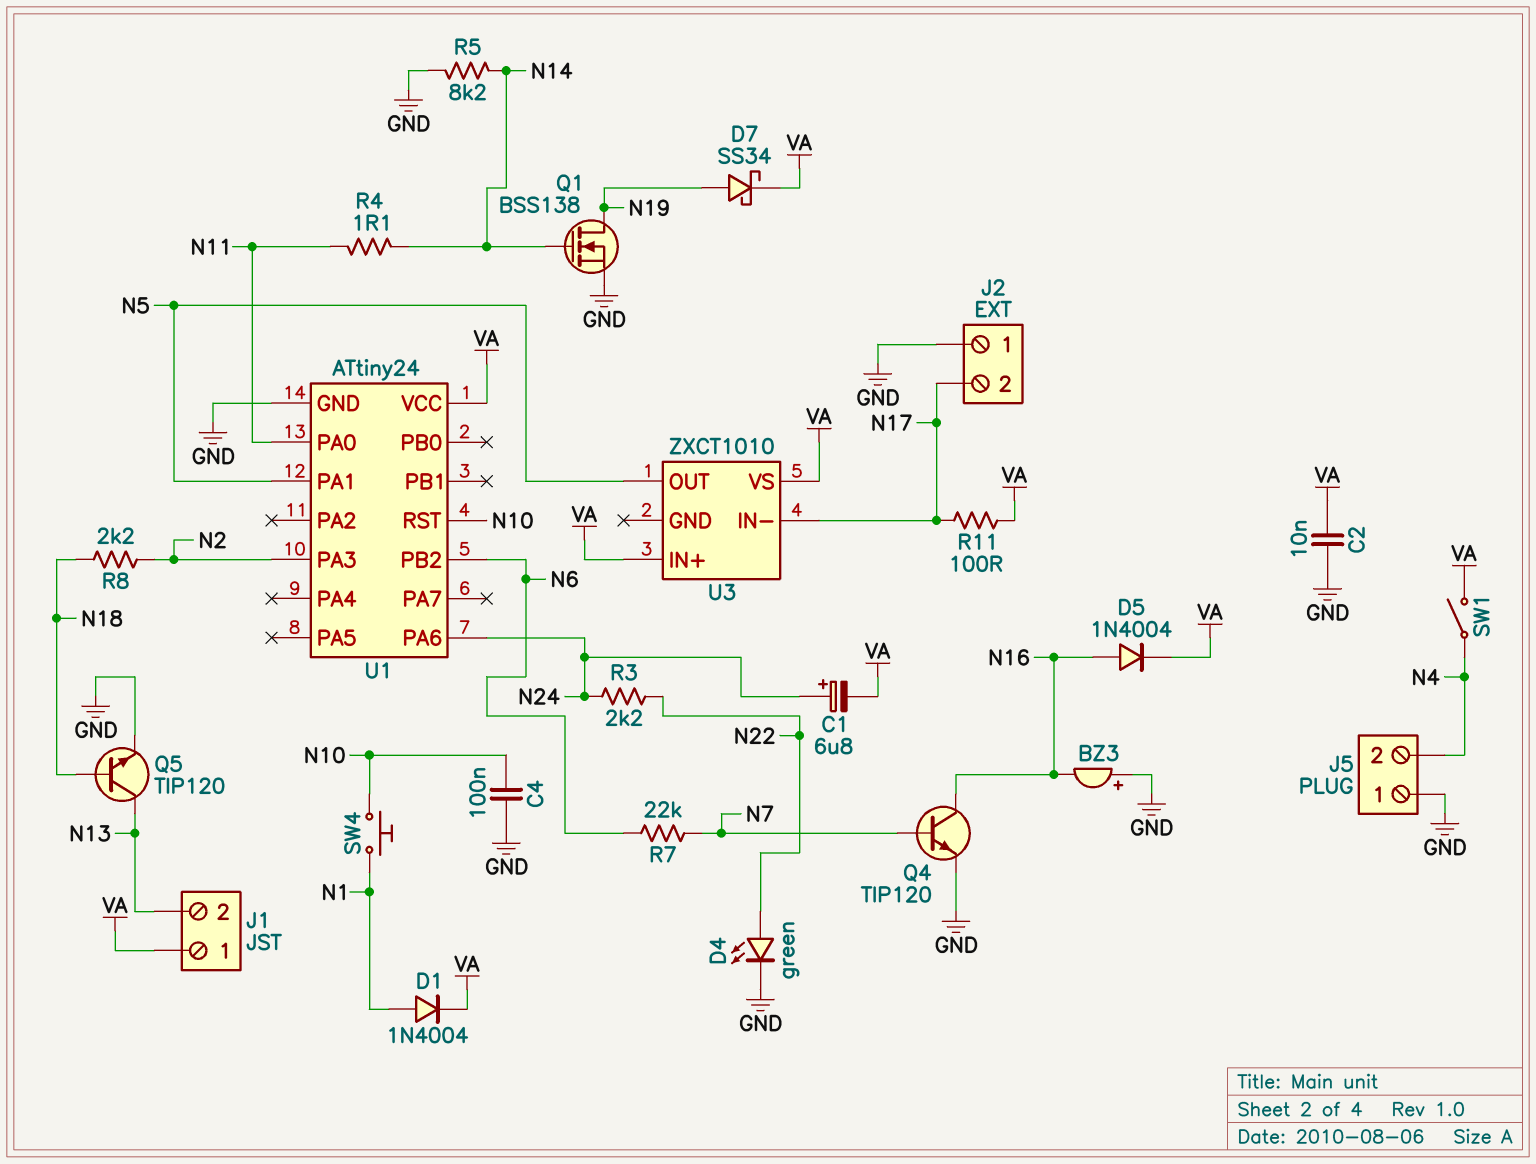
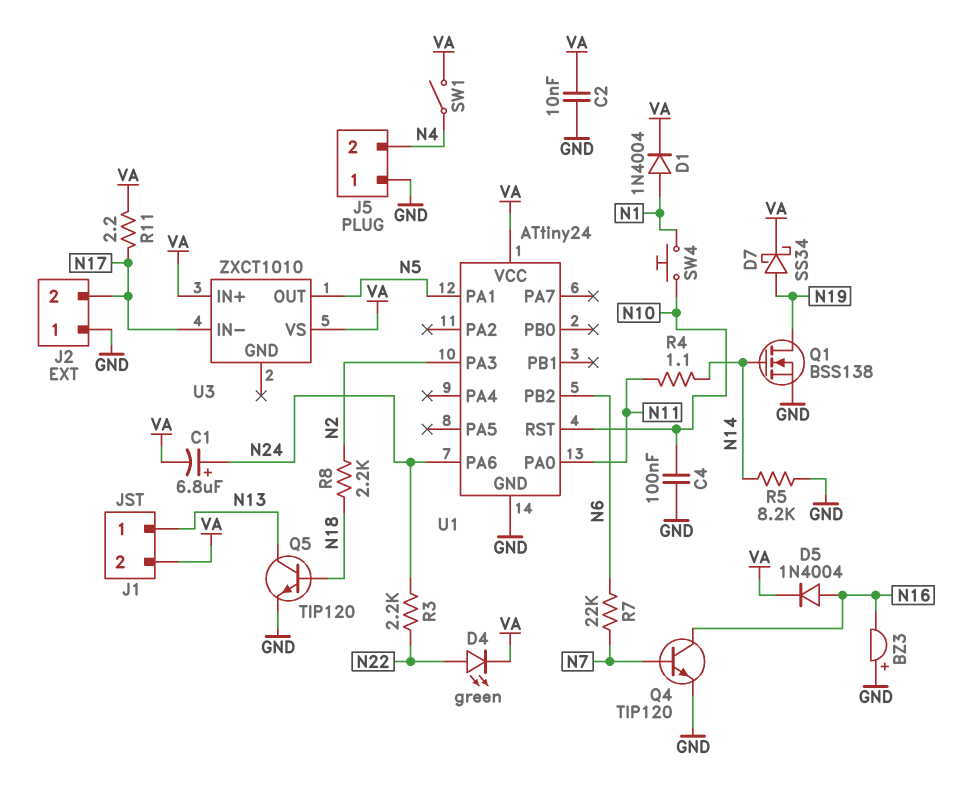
D4: LED green (A N22, K GND) -> LED green (A N22, K VA)
J1 pin 1: VA -> N13
J1 pin 2: N13 -> VA
R11: 100 (N17, VA) -> 2.2 (N17, VA)

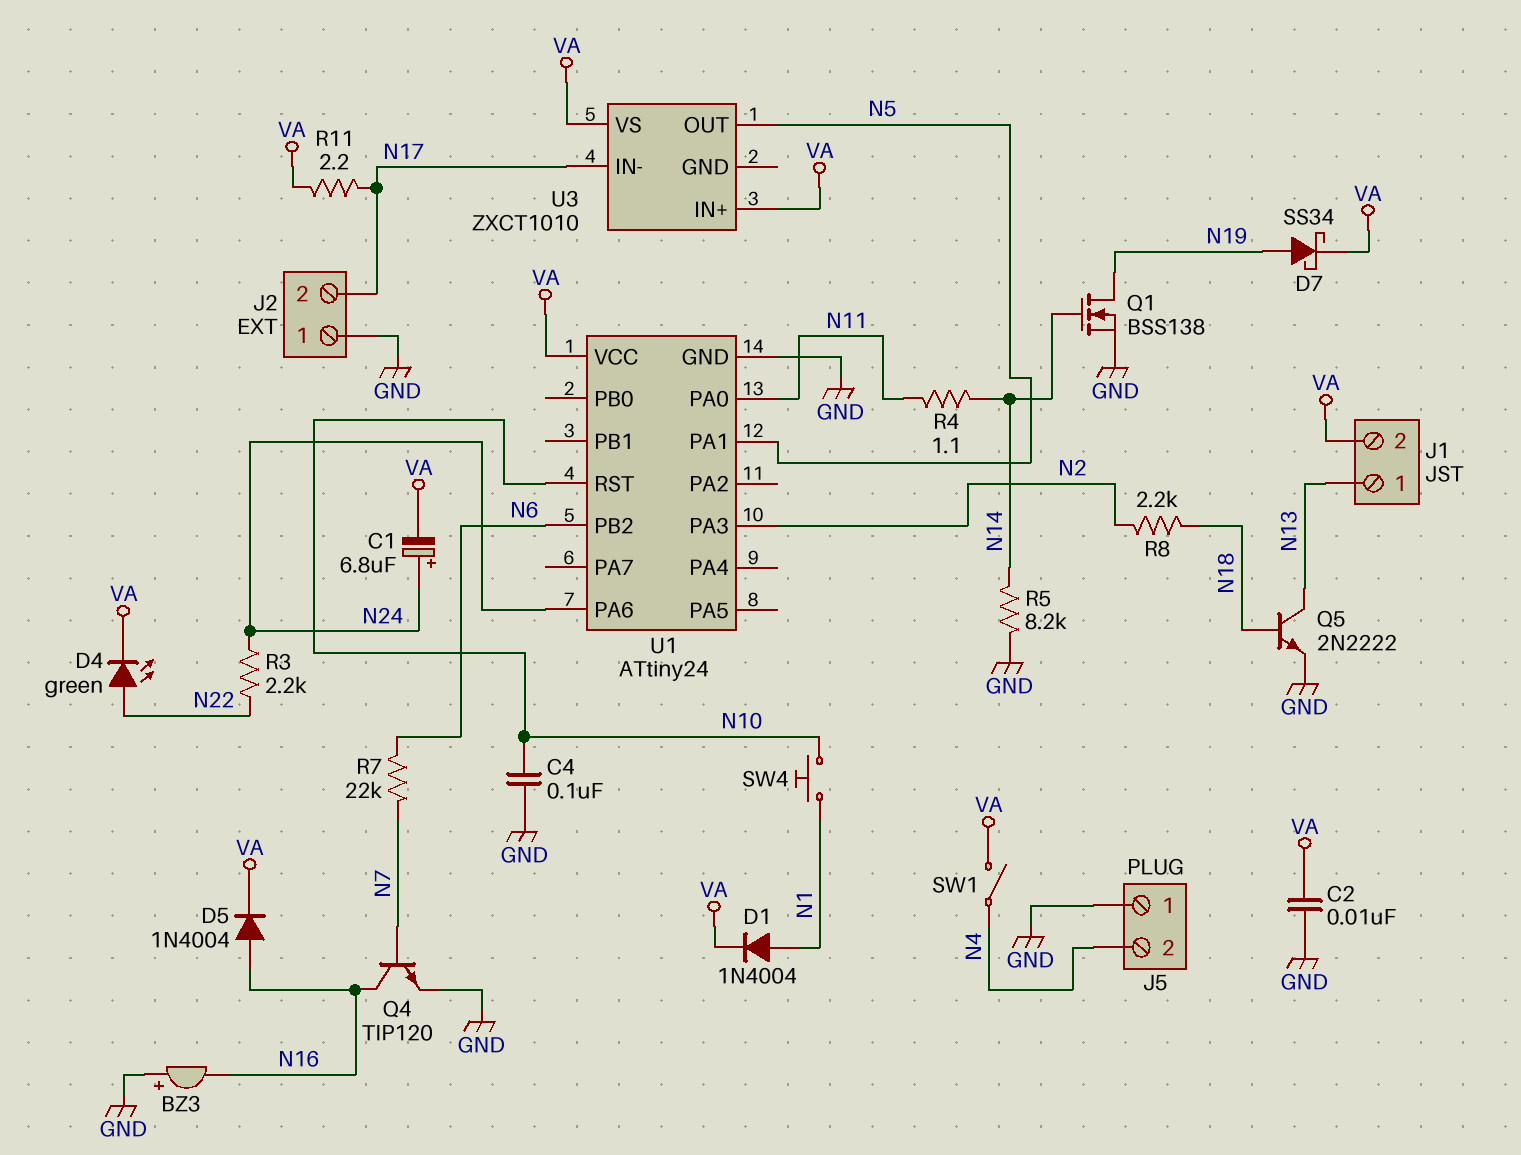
Q5: NPN TIP120 (B N18, C N13, E GND) -> NPN 2N2222 (B N18, C N13, E GND)

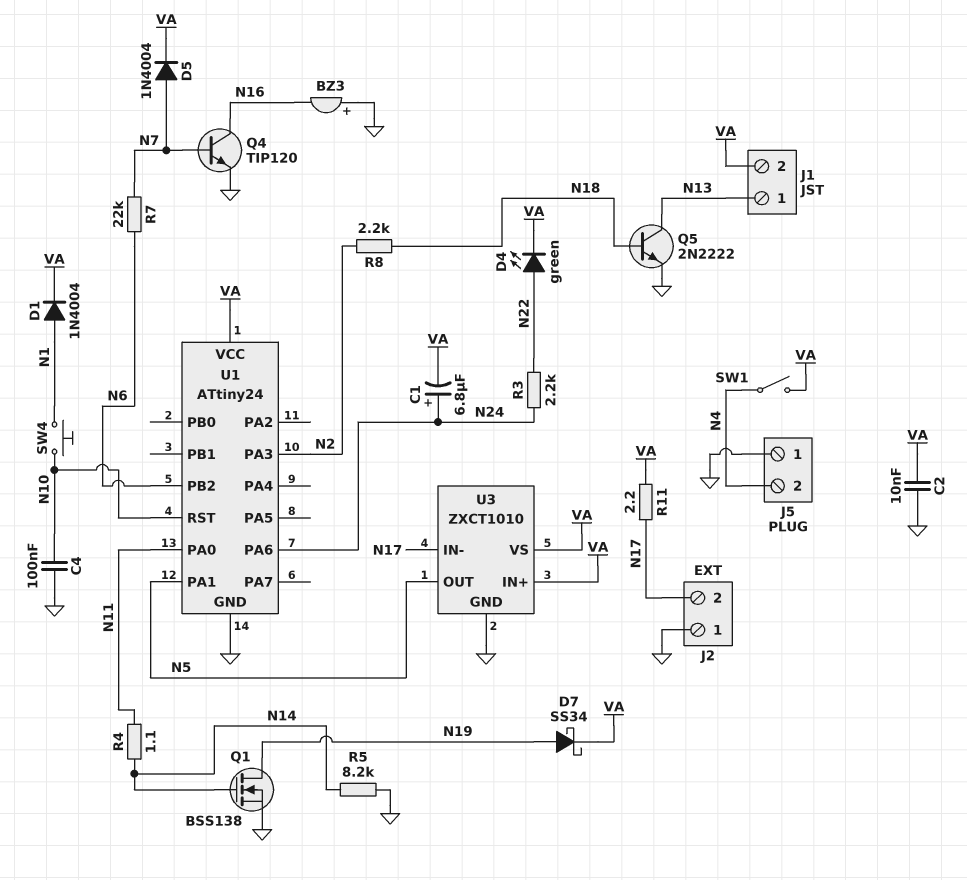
D5: diode 1N4004 (A N16, K VA) -> diode 1N4004 (A N7, K VA)
U3 pin GND: none -> GND

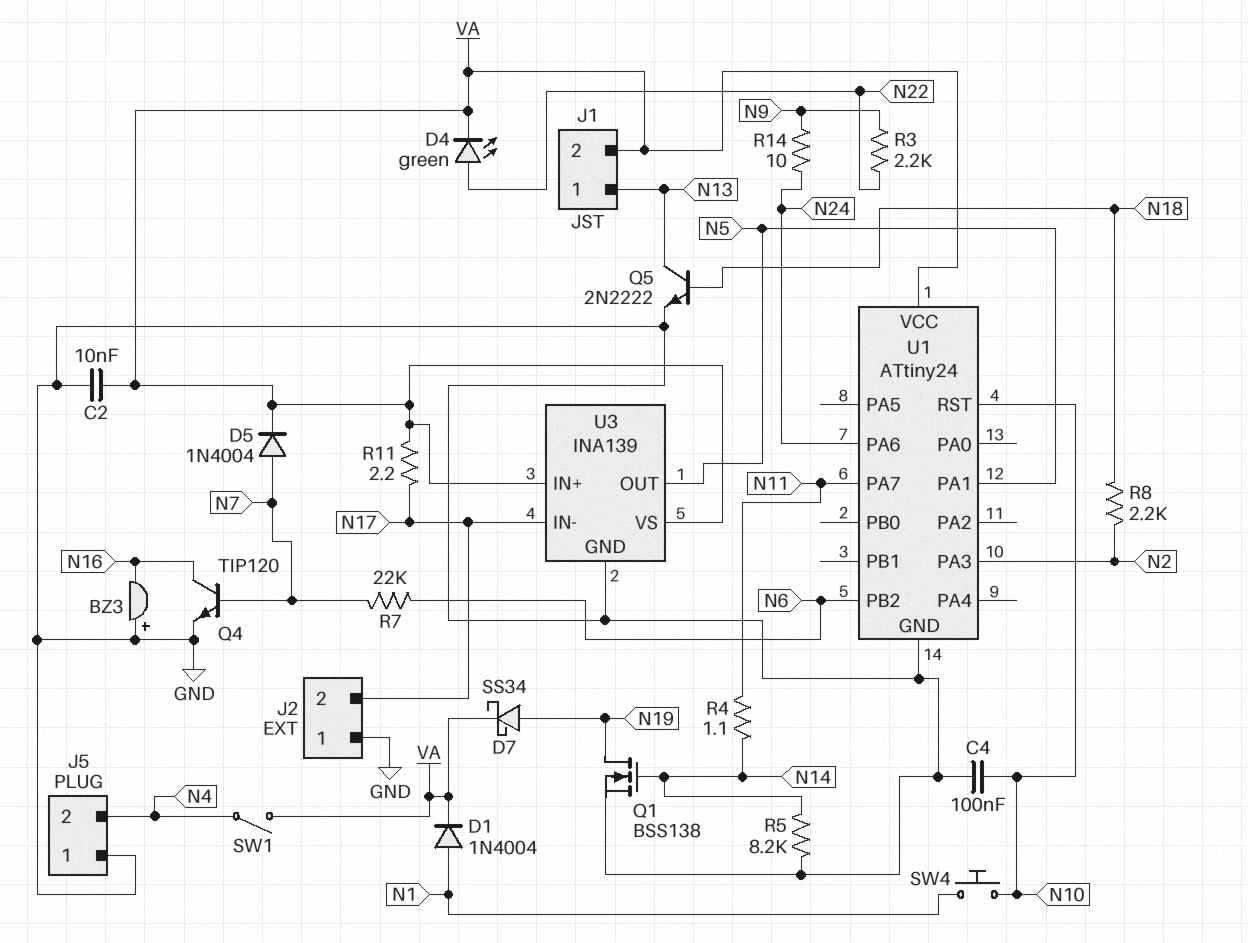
C1: 6.8uF (plus N24, minus VA) -> none
R3: 2.2k (N22, N24) -> 2.2k (N9, N22)
R14: none -> 10 (N9, N24)
U1 pin PA0: N11 -> none
U1 pin PA7: none -> N11
U3: ZXCT1010 -> INA139

